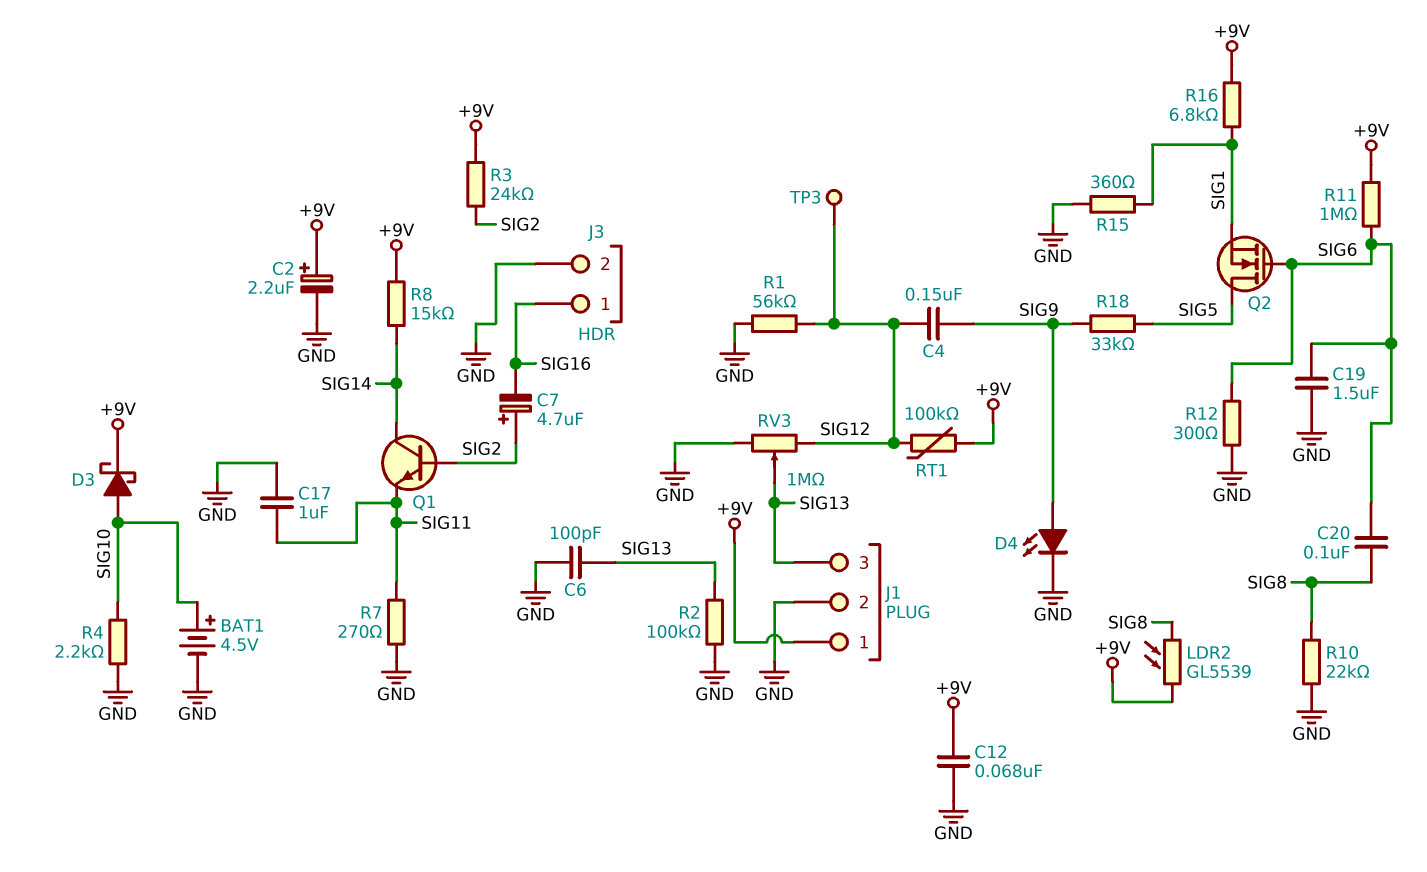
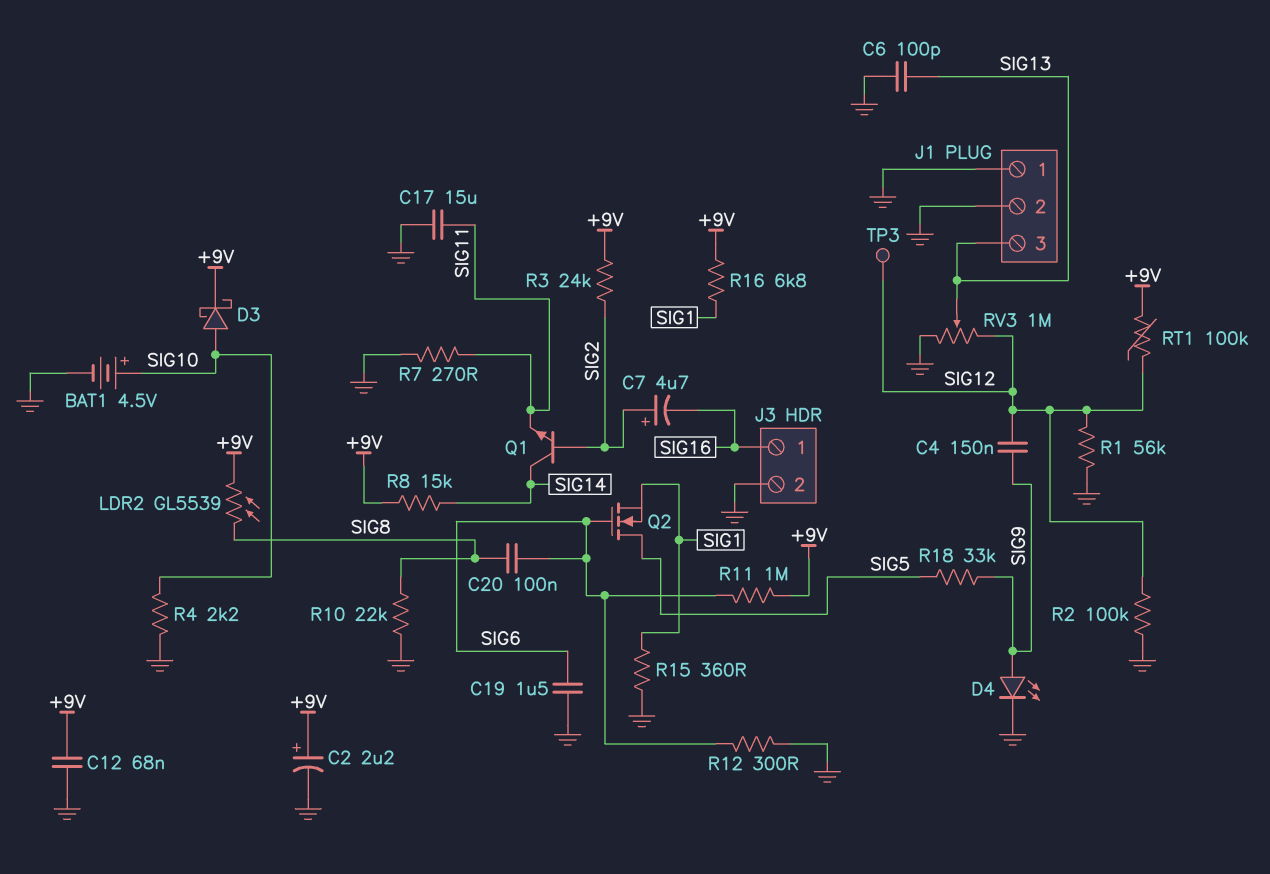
C17: 1uF (GND, SIG11) -> 15uF (GND, SIG11)
J1 pin 1: +9V -> GND
R2: 100k (GND, SIG13) -> 100k (GND, SIG12)

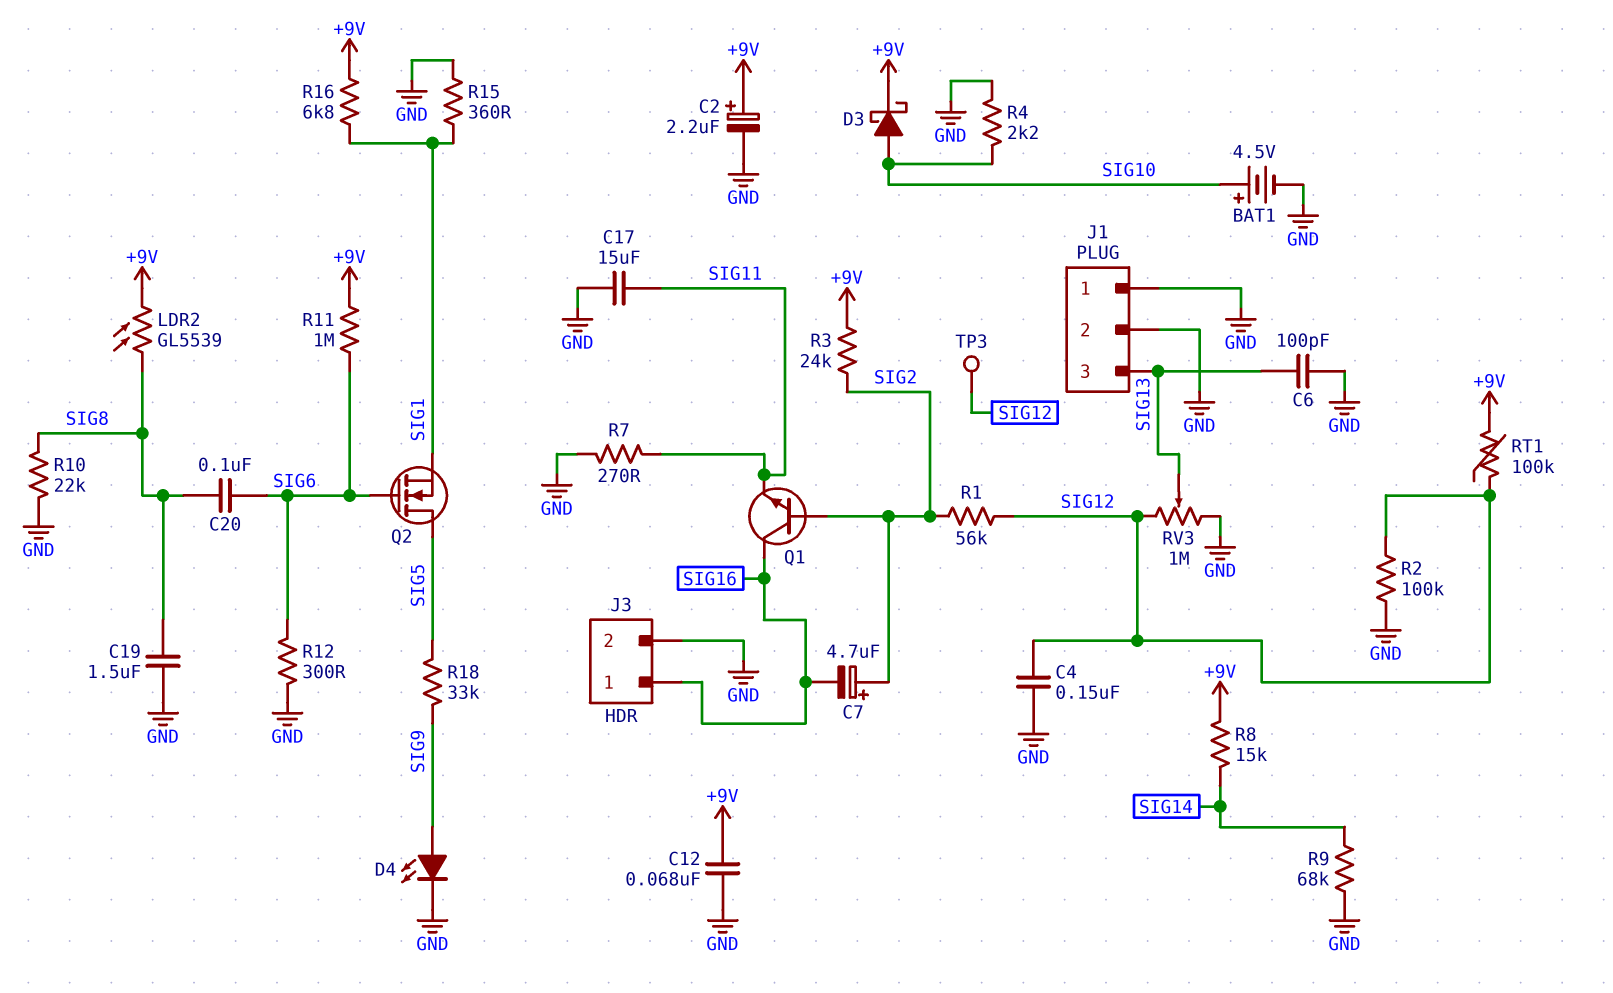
C4: 150nF (SIG9, SIG12) -> 150nF (GND, SIG12)
C19: 1.5uF (GND, SIG6) -> 1.5uF (GND, SIG8)
Q1: NPN (B SIG2, C SIG14, E SIG11) -> NPN (B SIG2, C SIG16, E SIG11)
R1: 56k (GND, SIG12) -> 56k (SIG2, SIG12)
R9: none -> 68k (GND, SIG14)

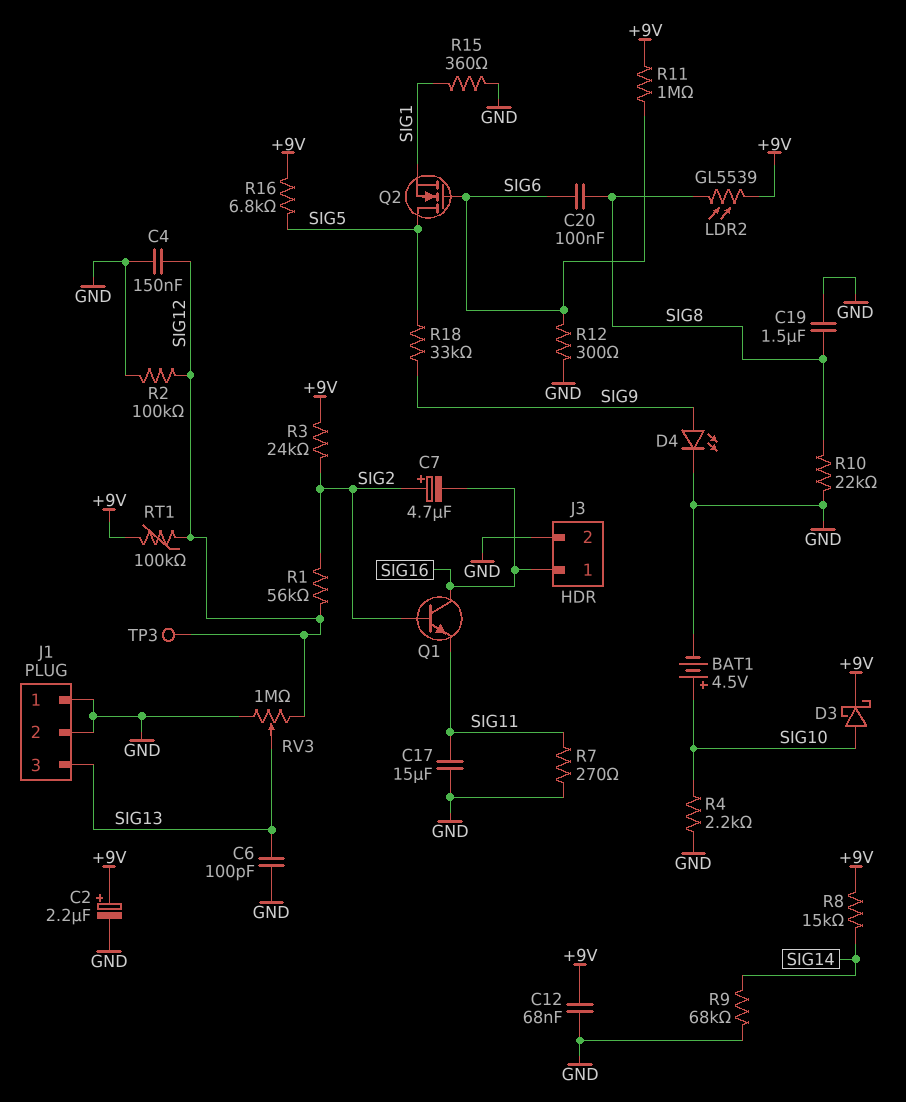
R16: 6.8k (+9V, SIG1) -> 6.8k (+9V, SIG5)

